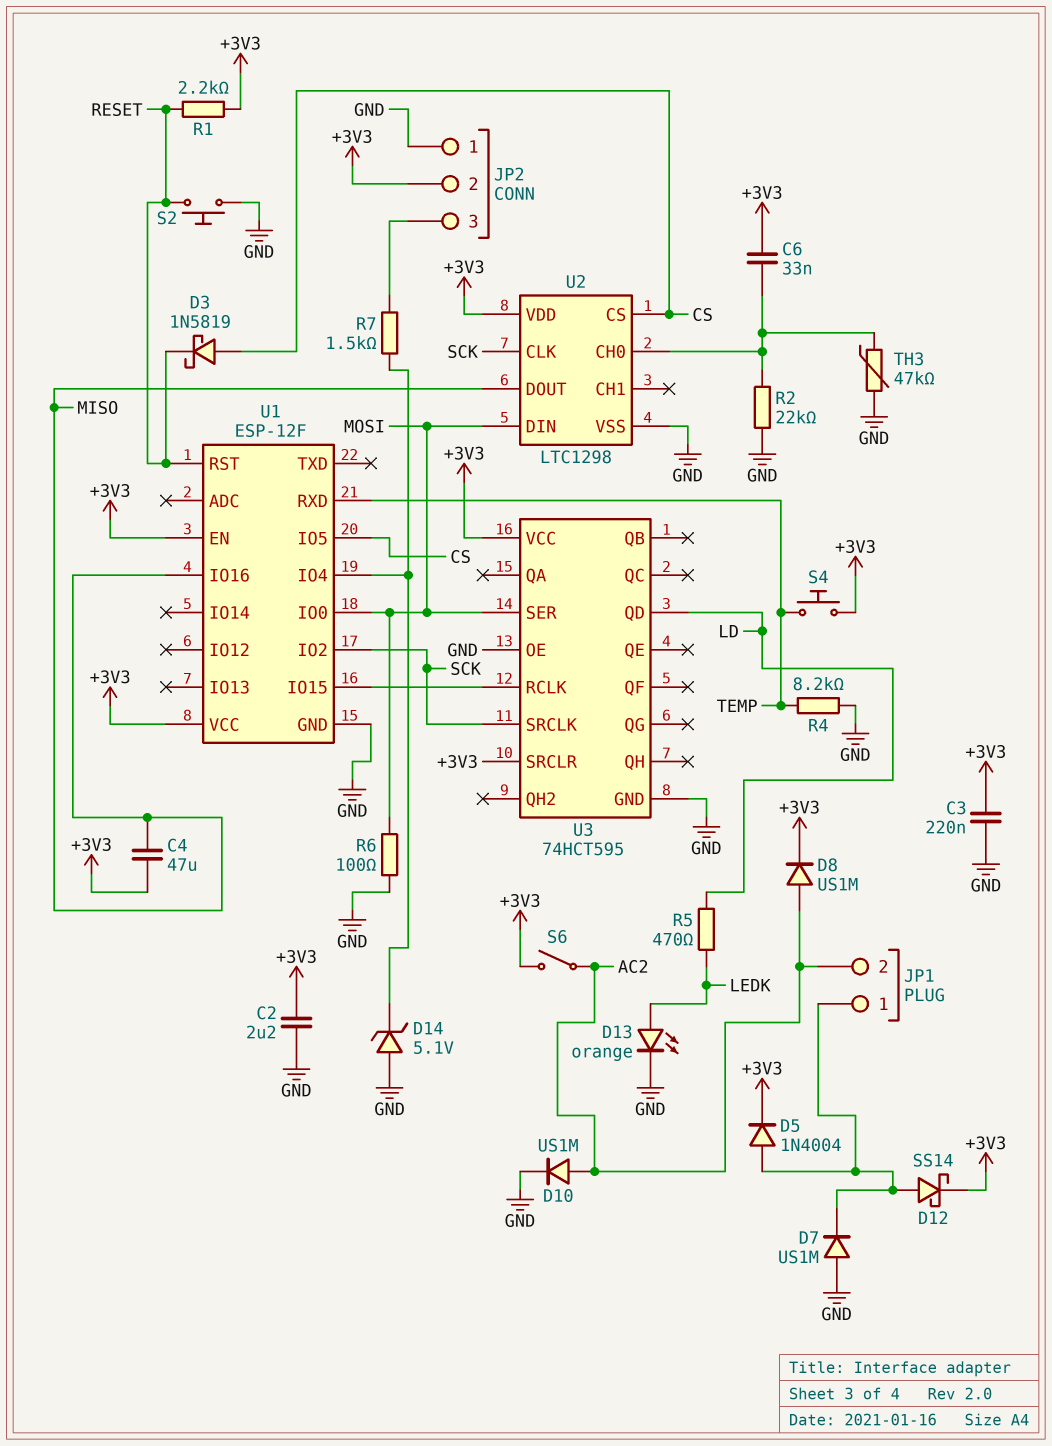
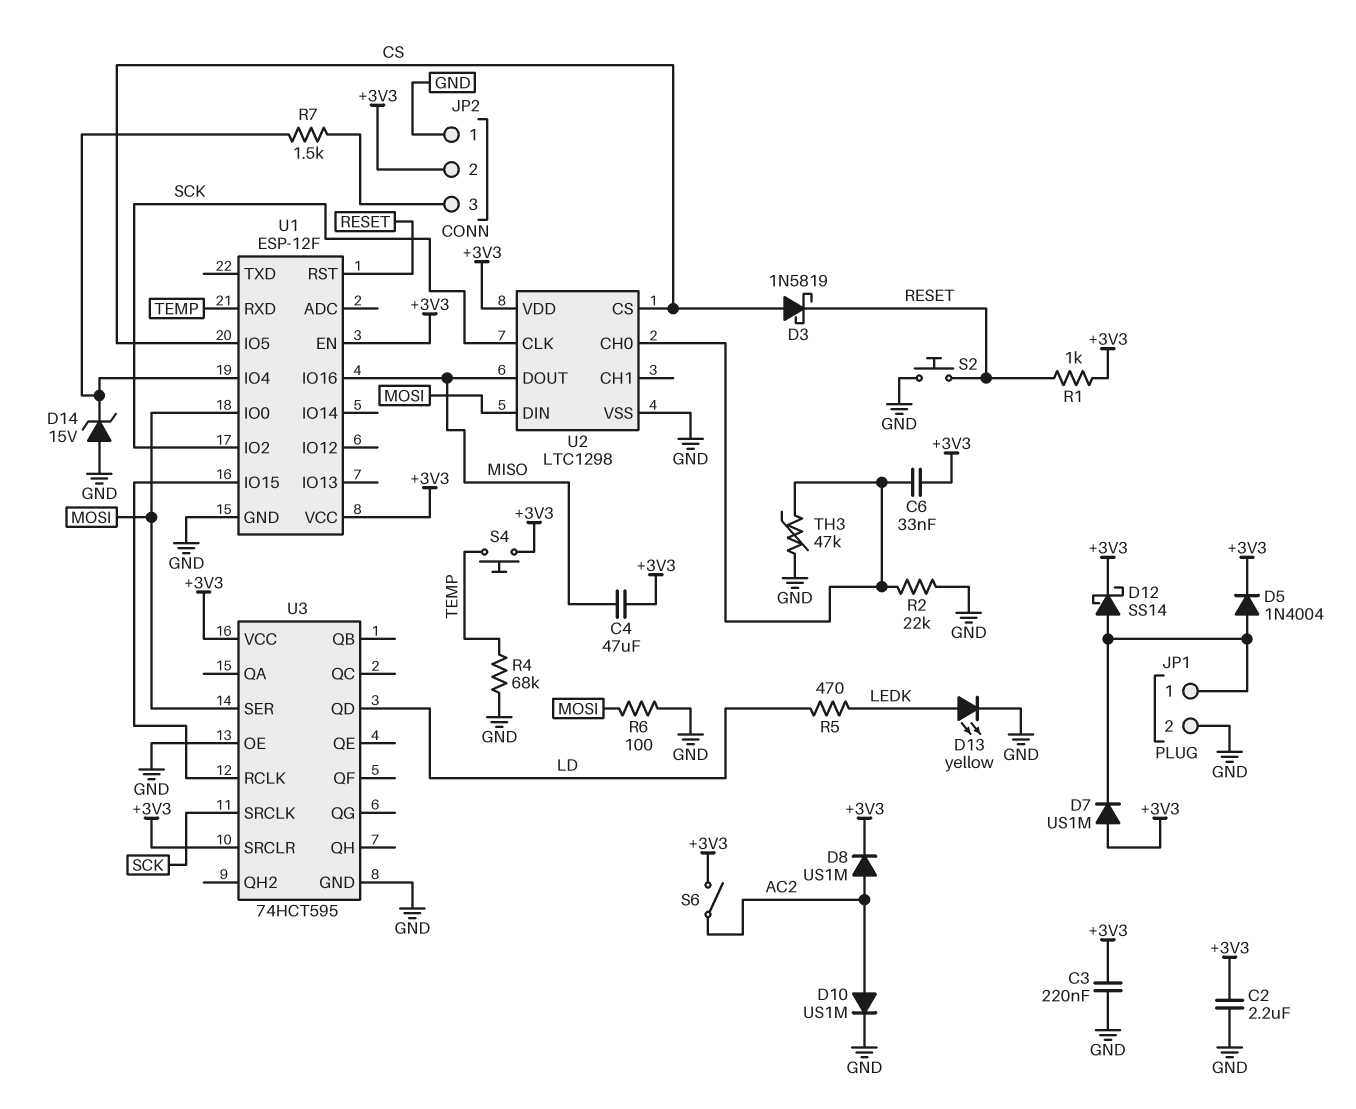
D7: diode US1M (A GND, K JP1/1) -> diode US1M (A +3V3, K JP1/1)
D13: LED orange (A LEDK, K GND) -> LED yellow (A LEDK, K GND)
D14: zener 5.1V (A GND, K U1/IO4) -> zener 15V (A GND, K U1/IO4)
JP1 pin 2: AC2 -> GND
R1: 2.2k (+3V3, RESET) -> 1k (+3V3, RESET)
R4: 8.2k (GND, TEMP) -> 68k (GND, TEMP)

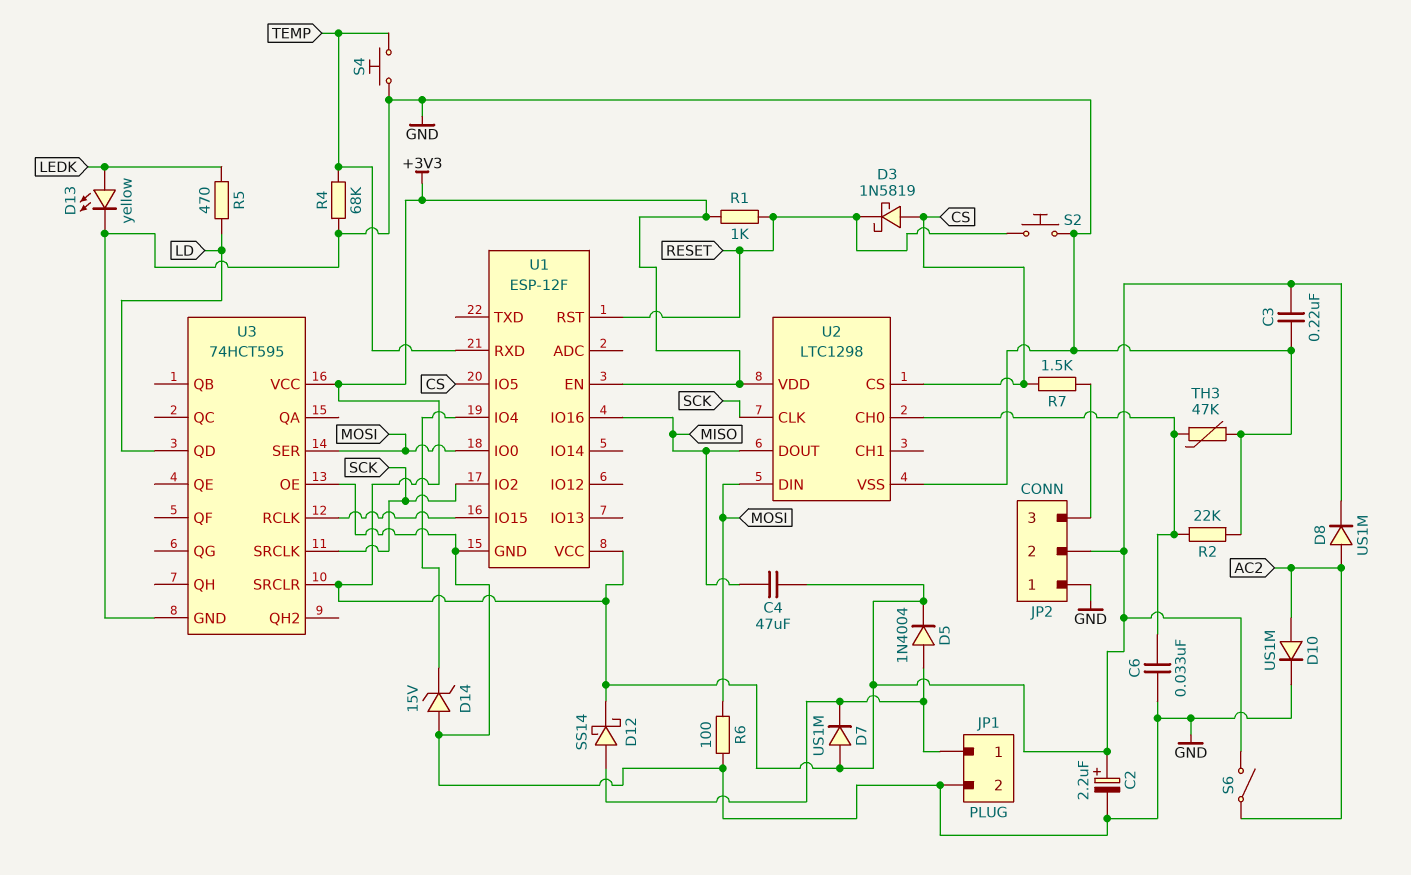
C2: 2.2uF (+3V3, GND) -> 2.2uF (plus +3V3, minus GND)
C6: 33nF (+3V3, U2/CH0) -> 33nF (GND, U2/CH0)
R7: 1.5k (JP2/3, U1/IO4) -> 1.5k (CS, JP2/3)
S4: button (+3V3, TEMP) -> button (GND, TEMP)

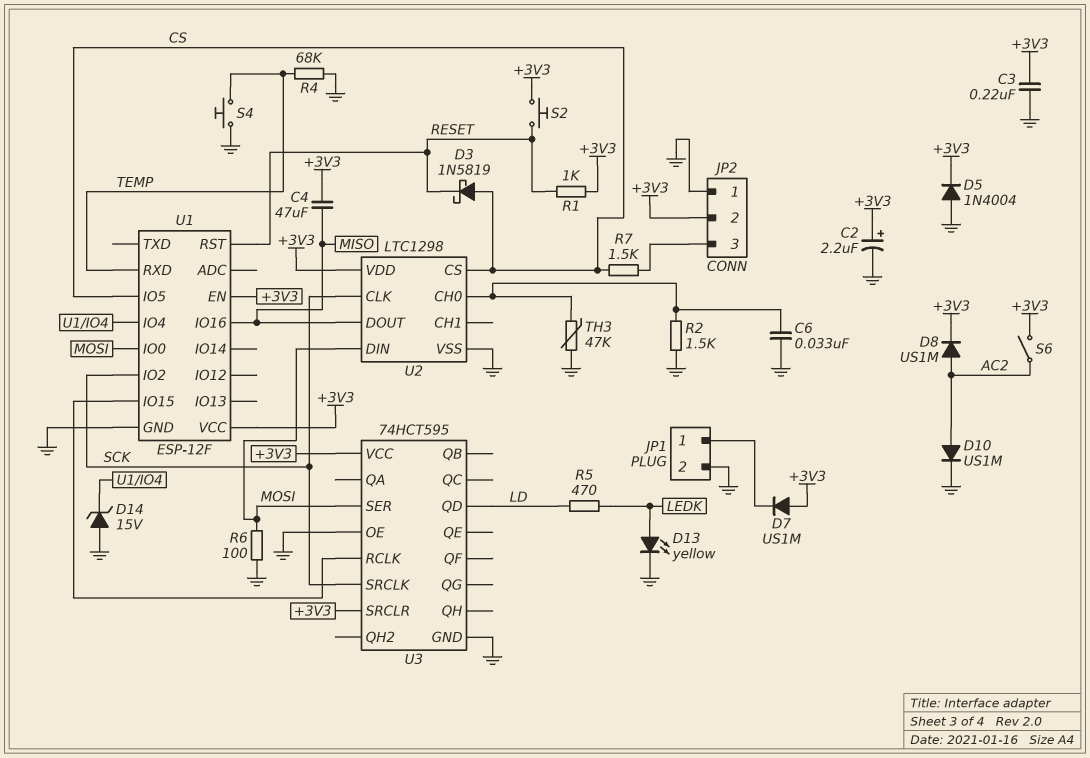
D5: diode 1N4004 (A JP1/1, K +3V3) -> diode 1N4004 (A GND, K +3V3)
D12: schottky SS14 (A JP1/1, K +3V3) -> none
R2: 22k (GND, U2/CH0) -> 1.5k (GND, U2/CH0)
S2: button (GND, RESET) -> button (+3V3, RESET)

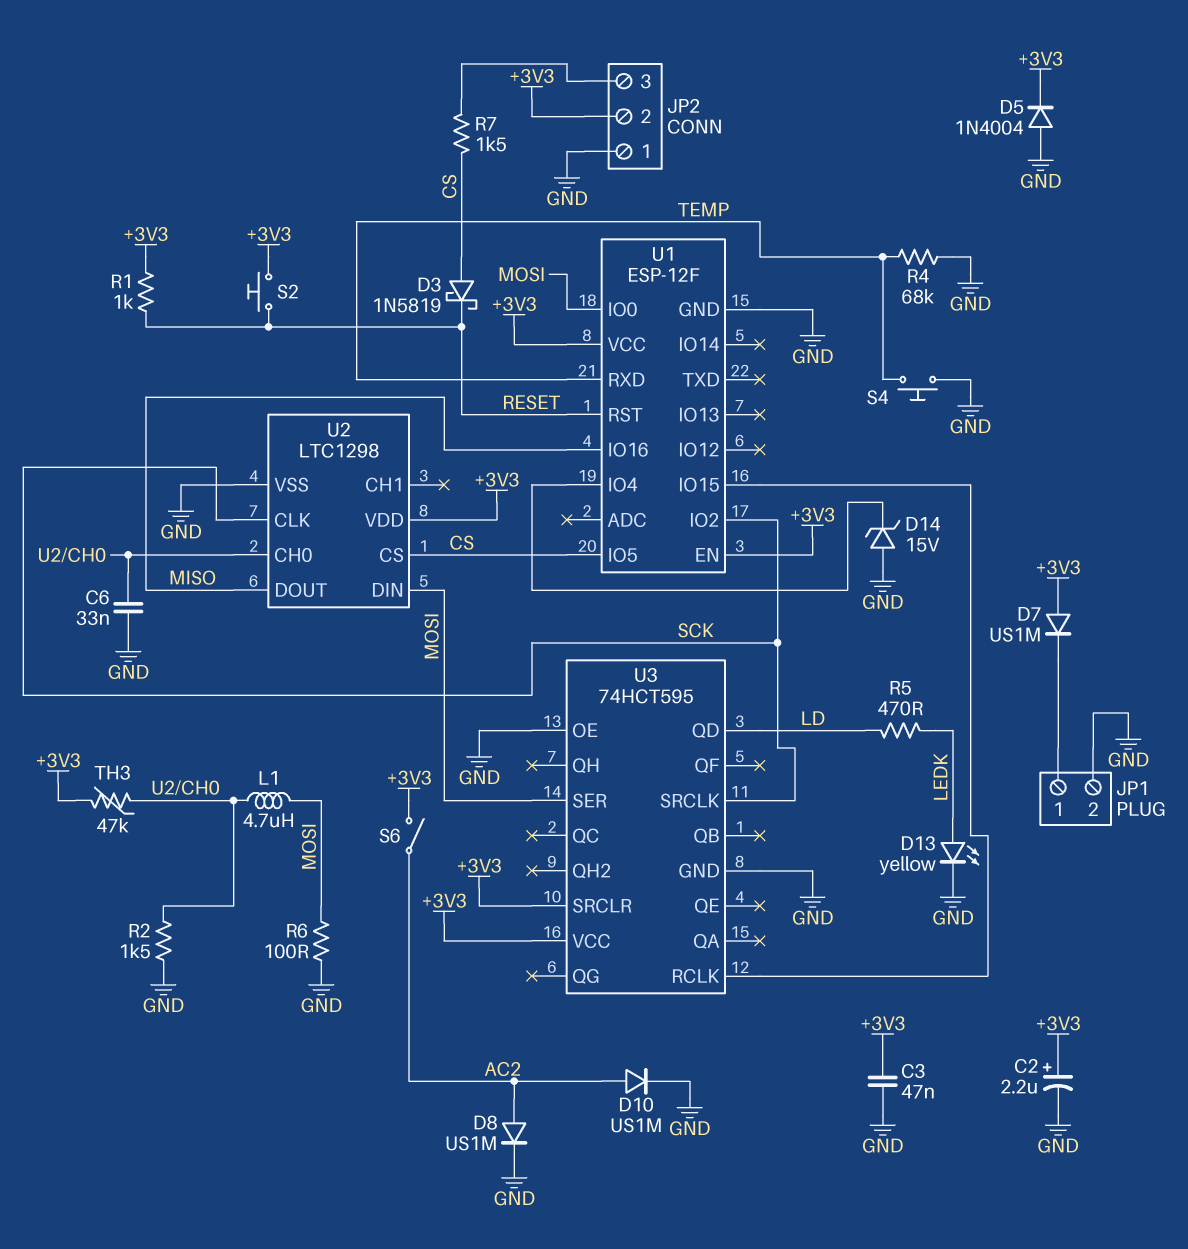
C3: 220nF (+3V3, GND) -> 47nF (+3V3, GND)
C4: 47uF (+3V3, MISO) -> none
D8: diode US1M (A AC2, K +3V3) -> diode US1M (A AC2, K GND)
L1: none -> 4.7uH (MOSI, U2/CH0)
TH3: 47k (GND, U2/CH0) -> 47k (+3V3, U2/CH0)

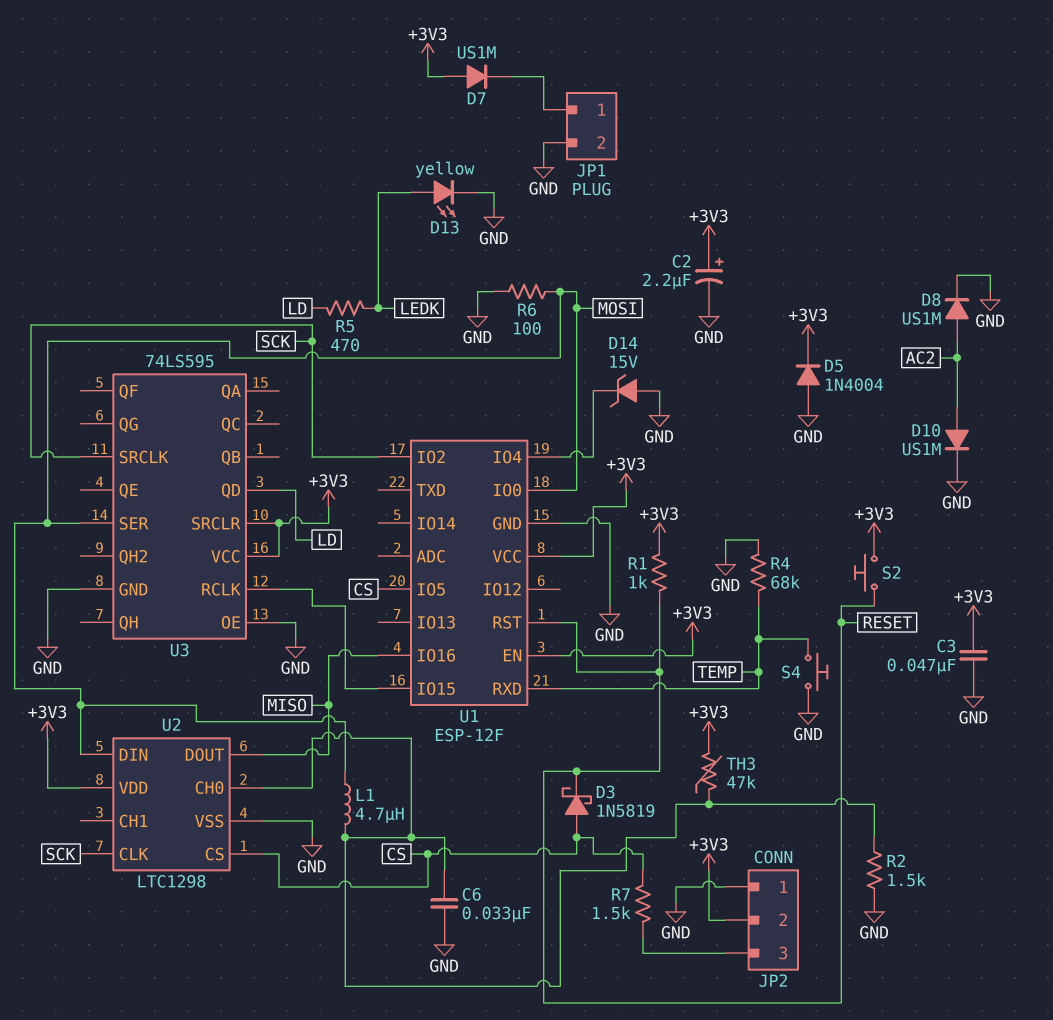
S6: switch (+3V3, AC2) -> none
U3: 74HCT595 -> 74LS595

